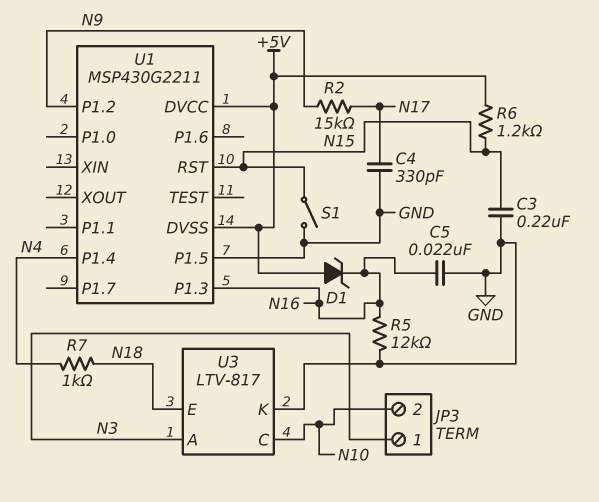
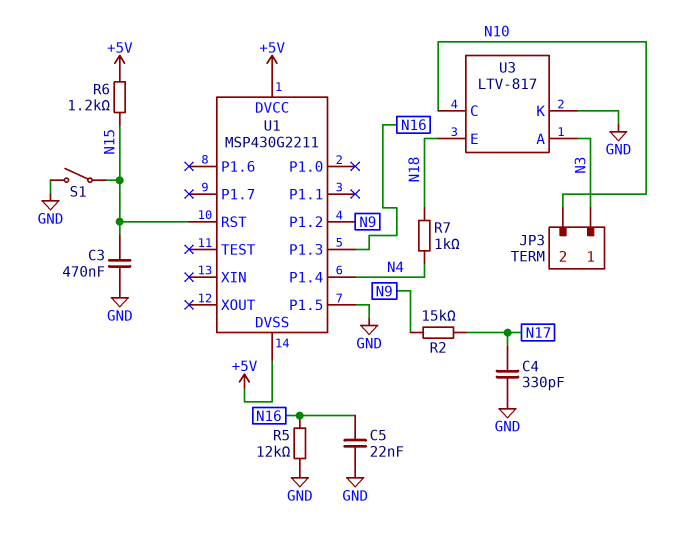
C3: 220nF (GND, N15) -> 470nF (GND, N15)
D1: zener (A +5V, K N16) -> none

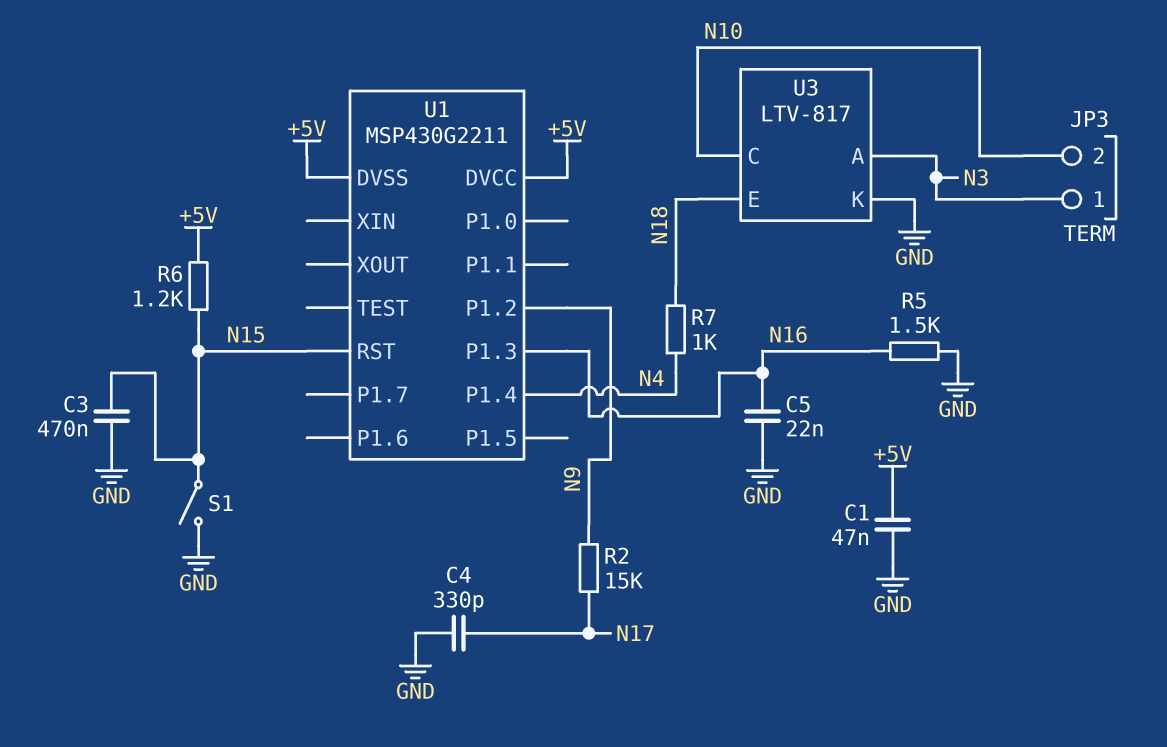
C1: none -> 47nF (+5V, GND)
R5: 12k (GND, N16) -> 1.5k (GND, N16)
U1 pin P1.5: GND -> none

